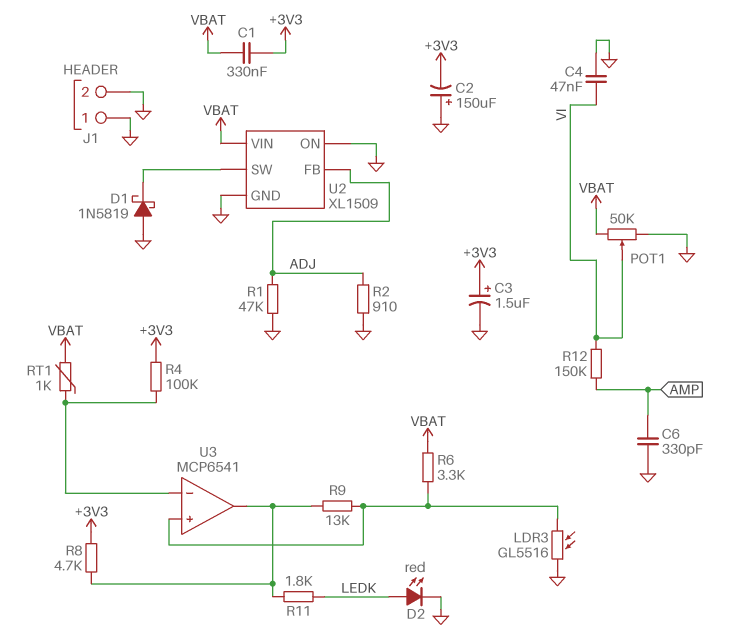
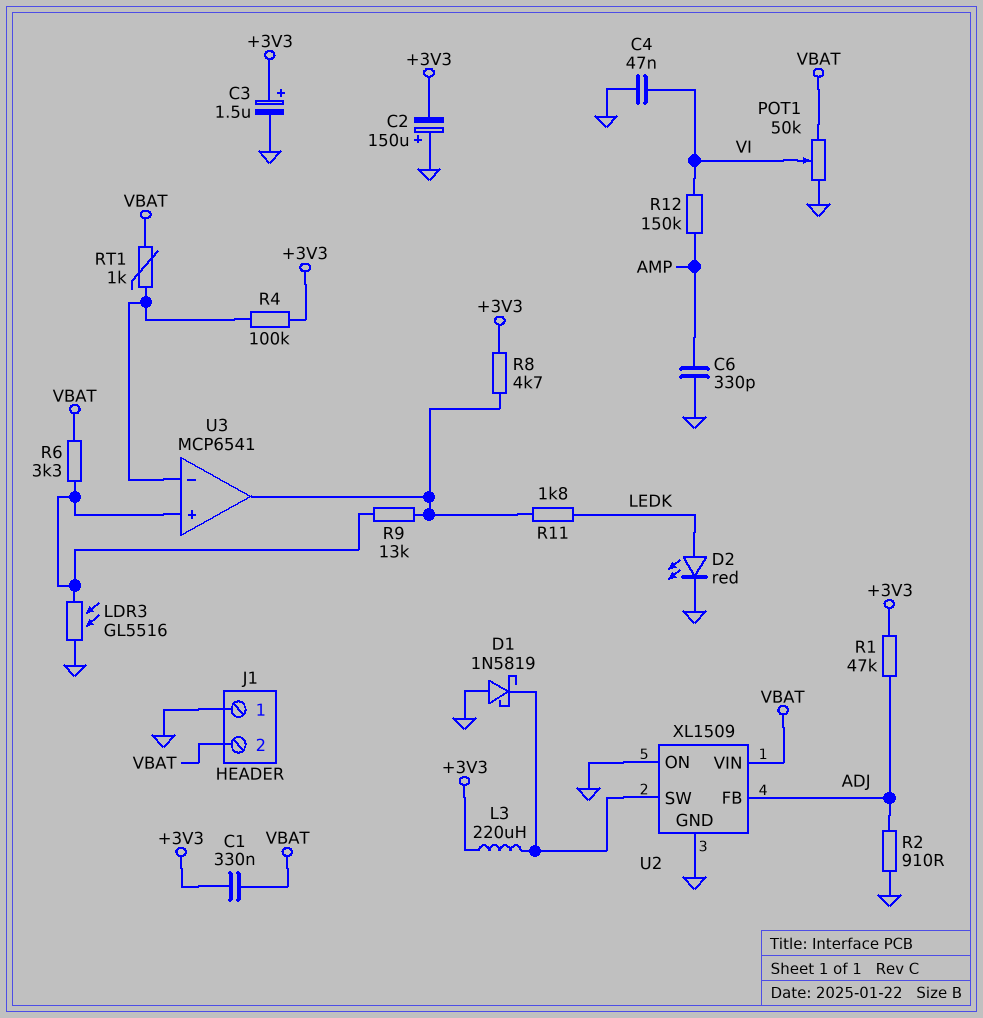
J1 pin 2: GND -> VBAT
L3: none -> 220uH (+3V3, U2/SW)
R1: 47k (ADJ, GND) -> 47k (+3V3, ADJ)

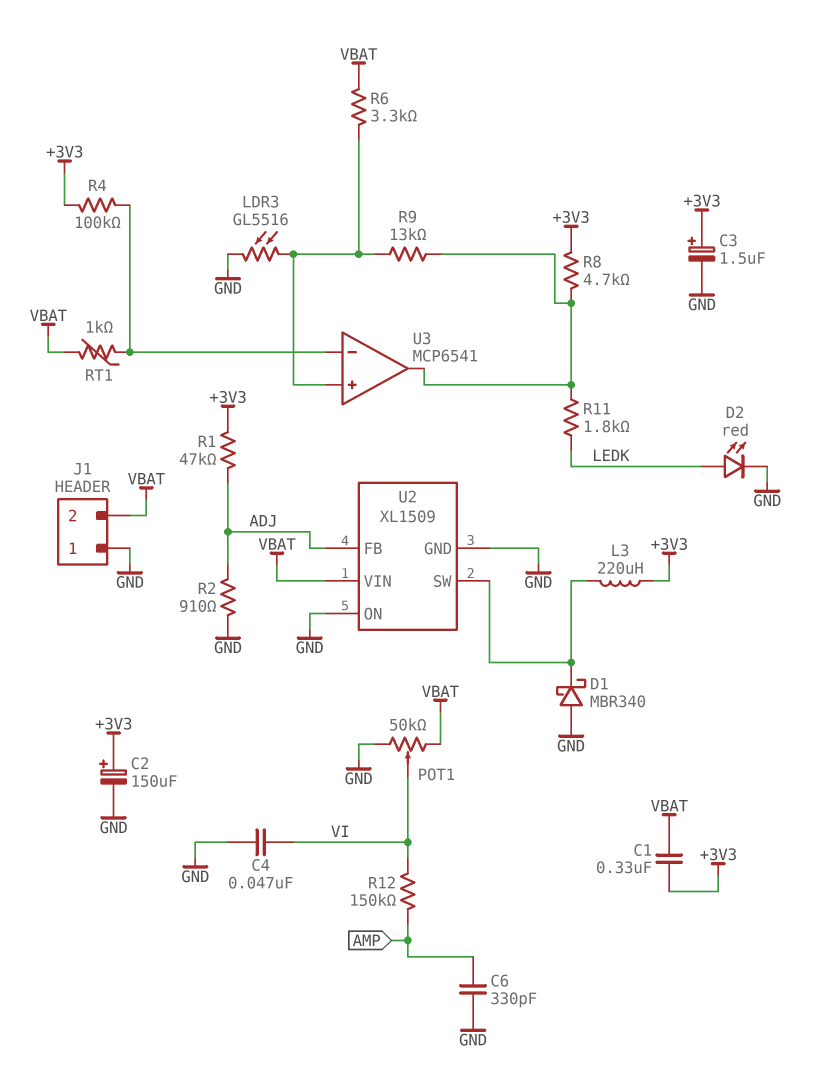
C2: 150uF (plus GND, minus +3V3) -> 150uF (plus +3V3, minus GND)
D1: schottky 1N5819 (A GND, K U2/SW) -> schottky MBR340 (A GND, K U2/SW)

